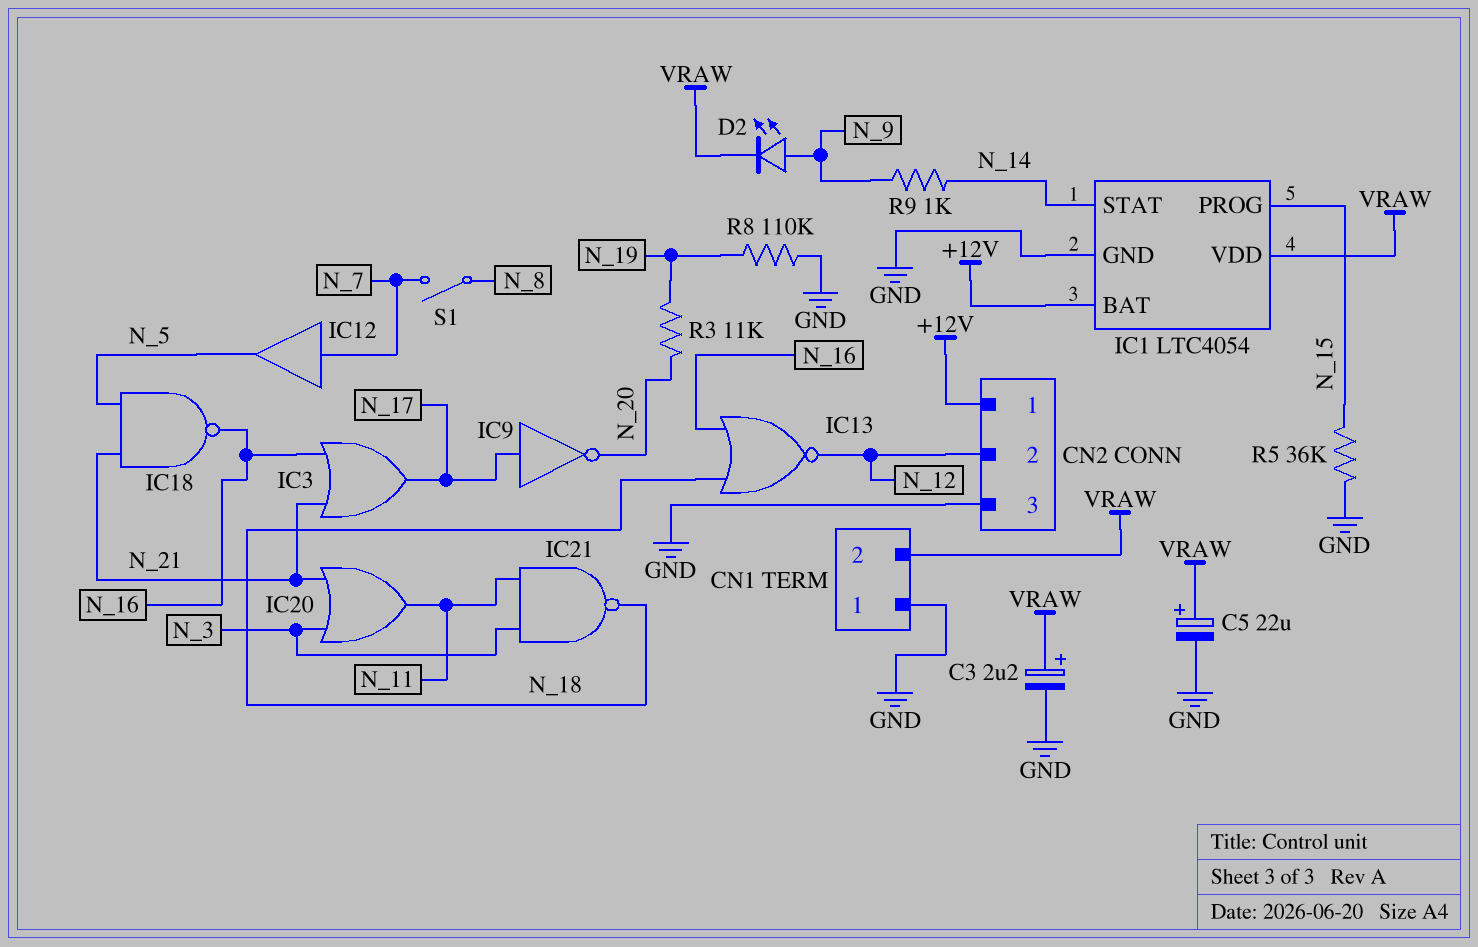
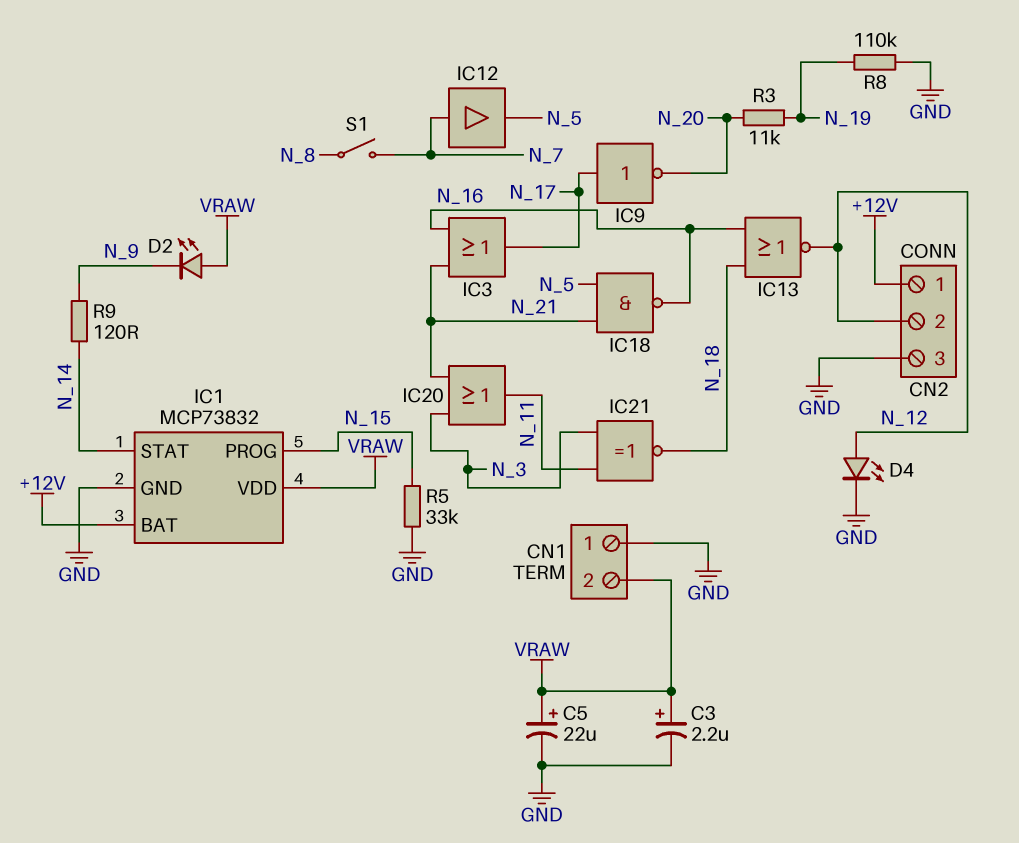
D2: LED (A N_9, K VRAW) -> LED (A VRAW, K N_9)
D4: none -> LED (A N_12, K GND)
IC1: LTC4054 -> MCP73832
IC21: NAND (in N_3, in N_11, out N_18) -> XNOR (in N_3, in N_11, out N_18)
R5: 36k (GND, N_15) -> 33k (GND, N_15)
R9: 1k (N_9, N_14) -> 120 (N_9, N_14)

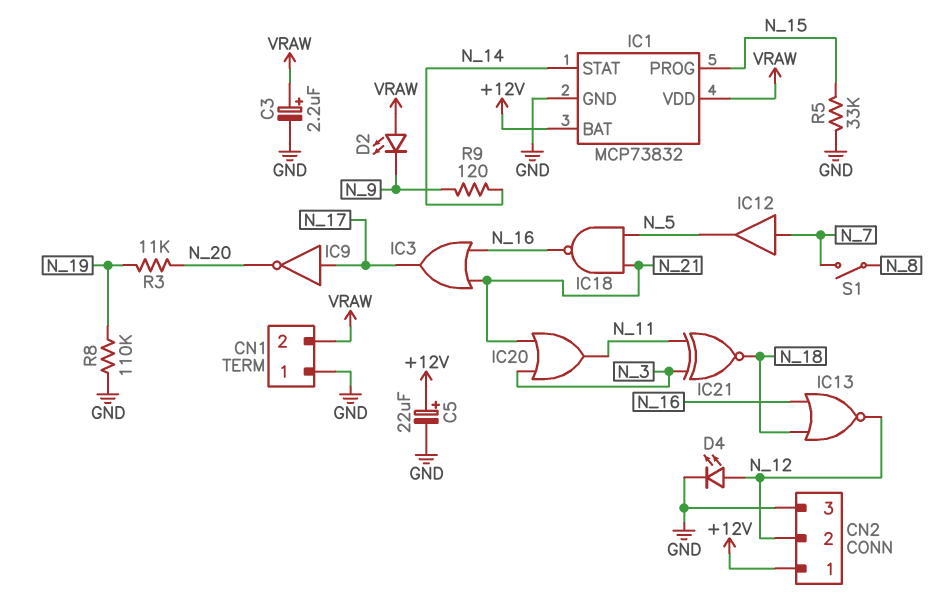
C5: 22uF (plus VRAW, minus GND) -> 22uF (plus +12V, minus GND)

